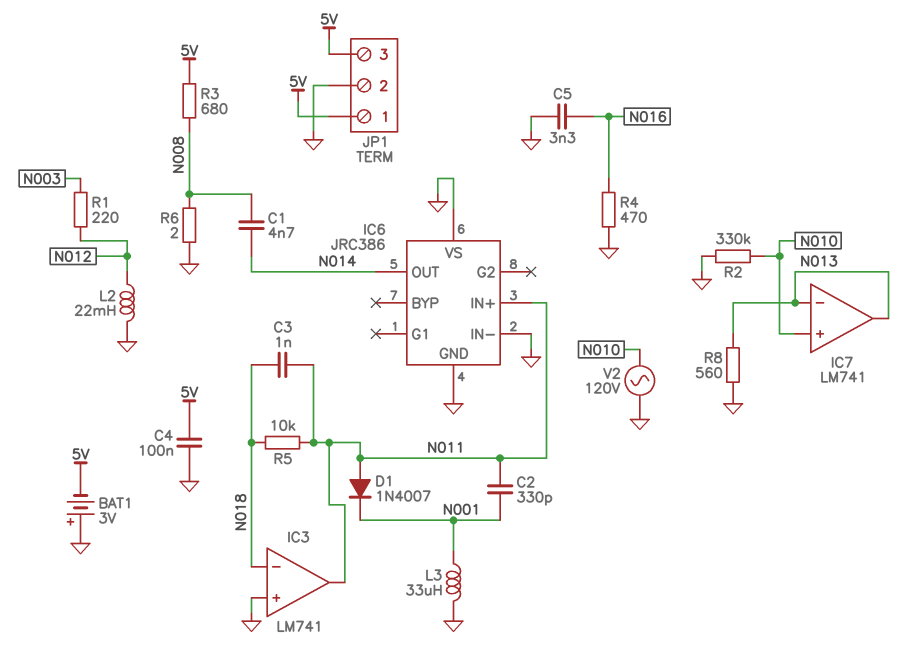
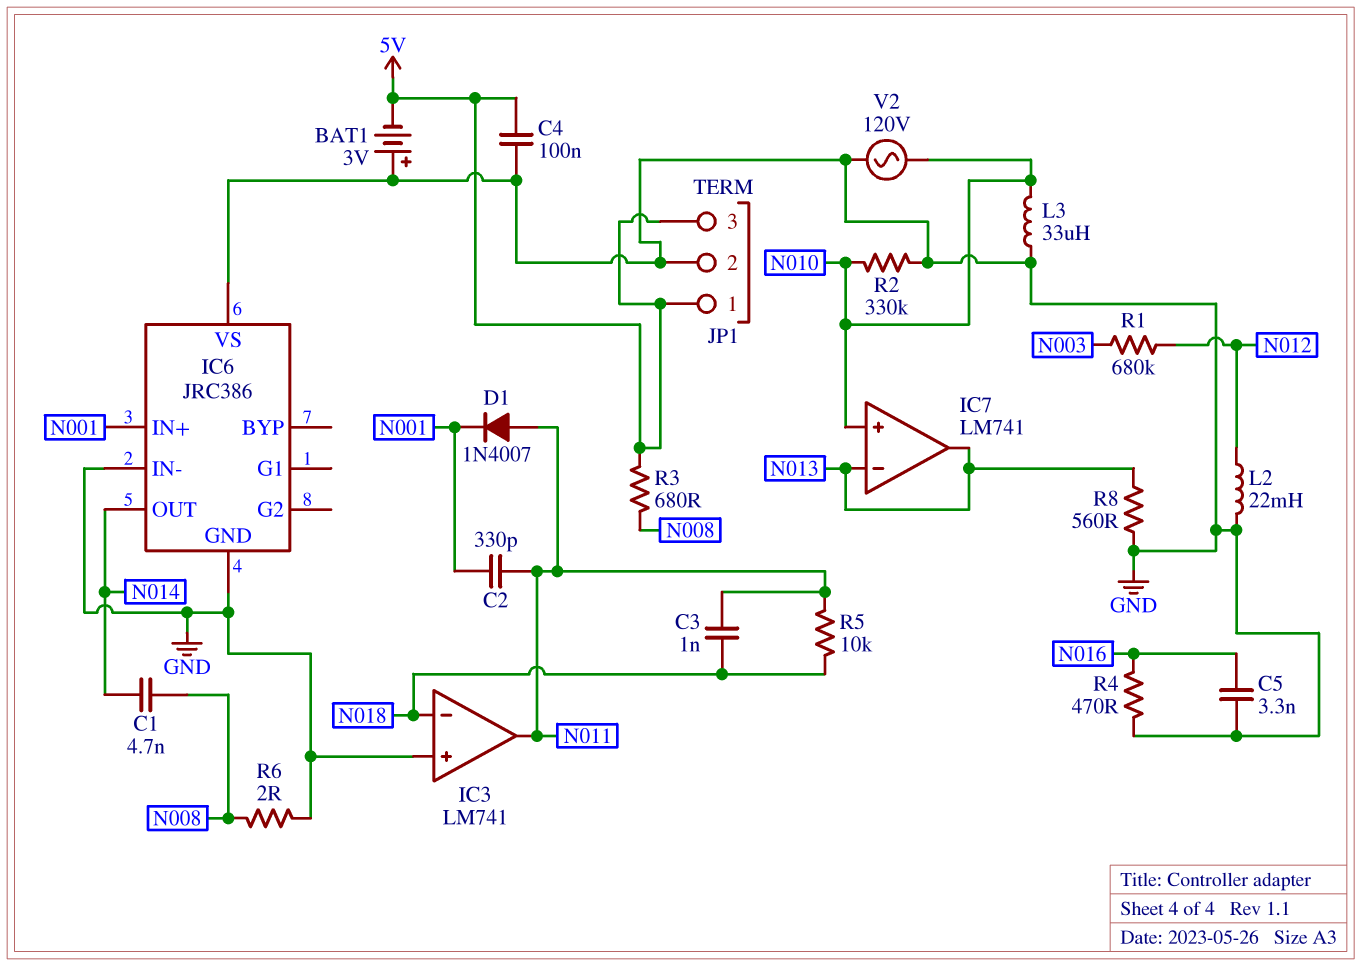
IC6 pin IN+: N011 -> N001
L3: 33uH (GND, N001) -> 33uH (GND, N010)
R1: 220 (N003, N012) -> 680k (N003, N012)

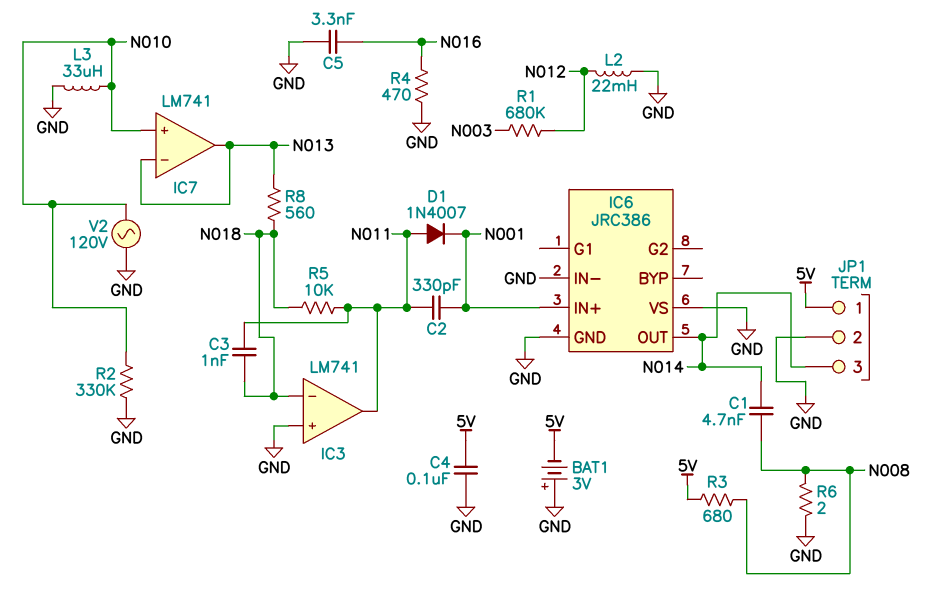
JP1 pin 3: 5V -> N014
R8: 560 (GND, N013) -> 560 (N013, N018)

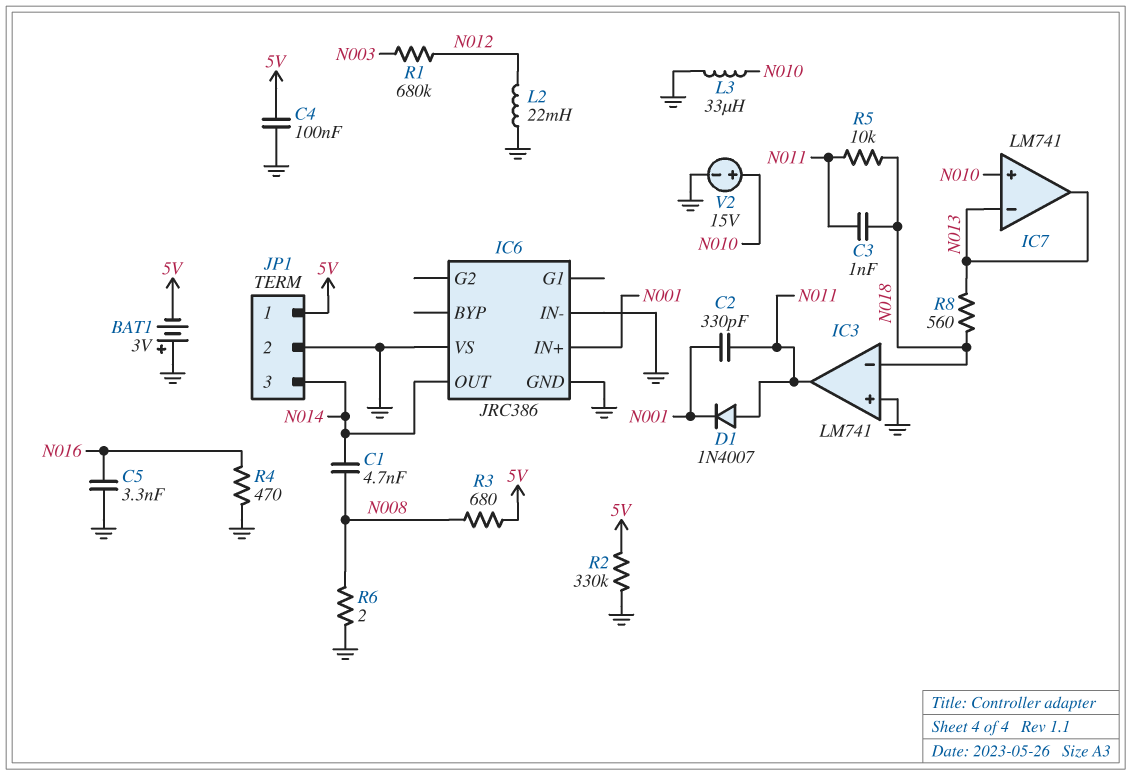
R2: 330k (GND, N010) -> 330k (5V, GND)
V2: AC 120V (GND, N010) -> 15V (plus N010, minus GND)

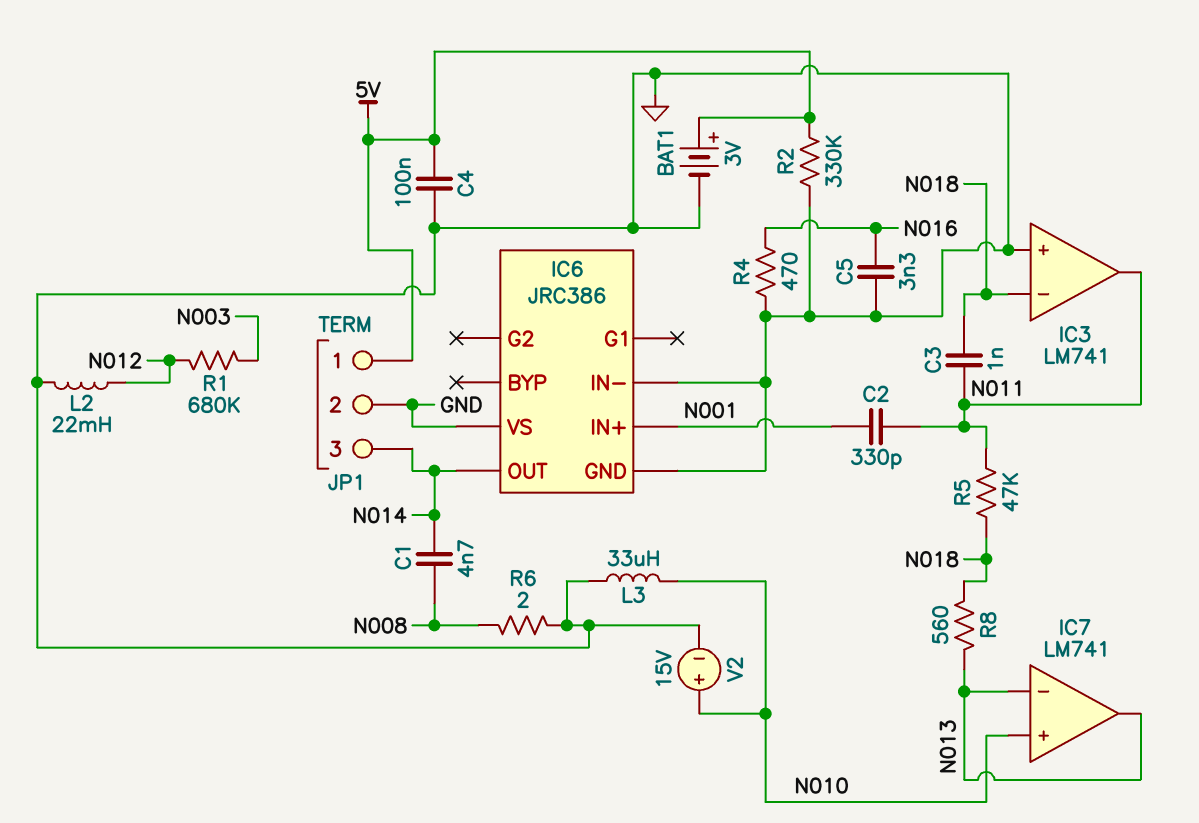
BAT1: 3V (plus GND, minus 5V) -> 3V (plus 5V, minus GND)
D1: diode 1N4007 (A N011, K N001) -> none
R3: 680 (5V, N008) -> none
R5: 10k (N011, N018) -> 47k (N011, N018)

